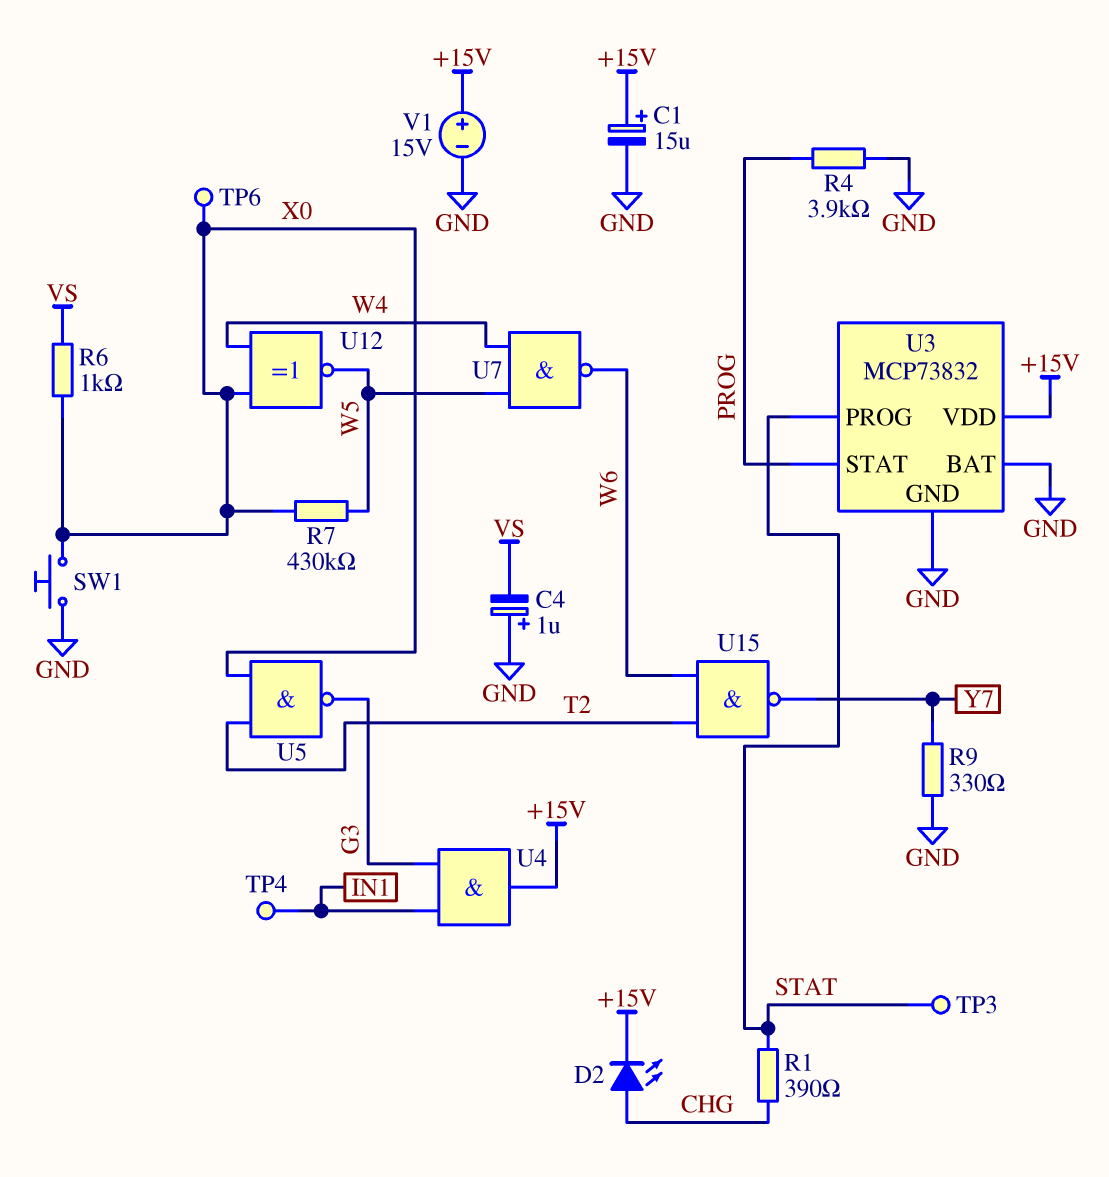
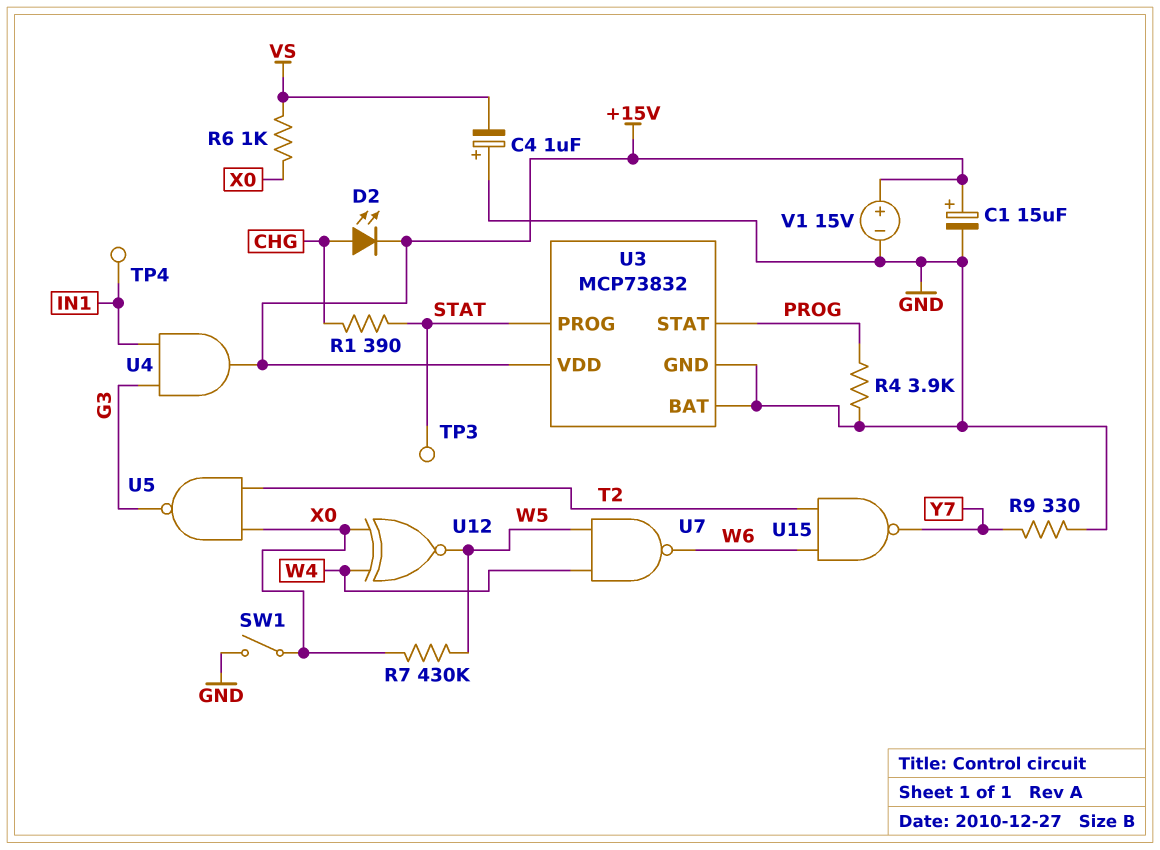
SW1: button (GND, X0) -> switch (GND, X0)
TP6: test point (X0) -> none

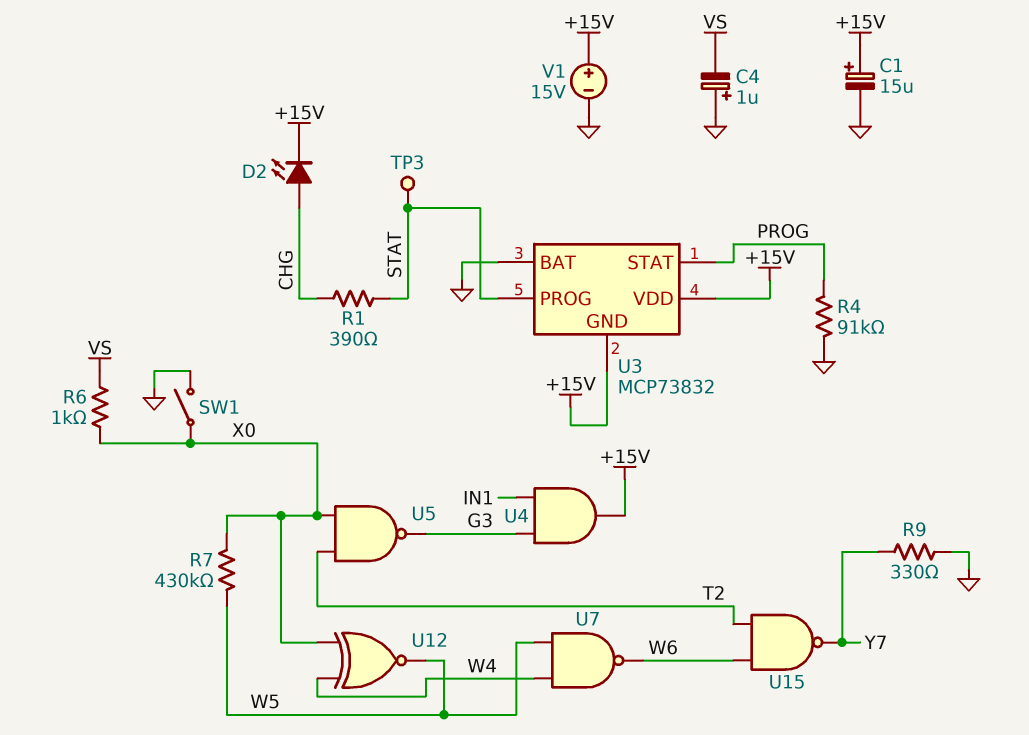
R4: 3.9k (GND, PROG) -> 91k (GND, PROG)
TP4: test point (IN1) -> none
U3 pin GND: GND -> +15V

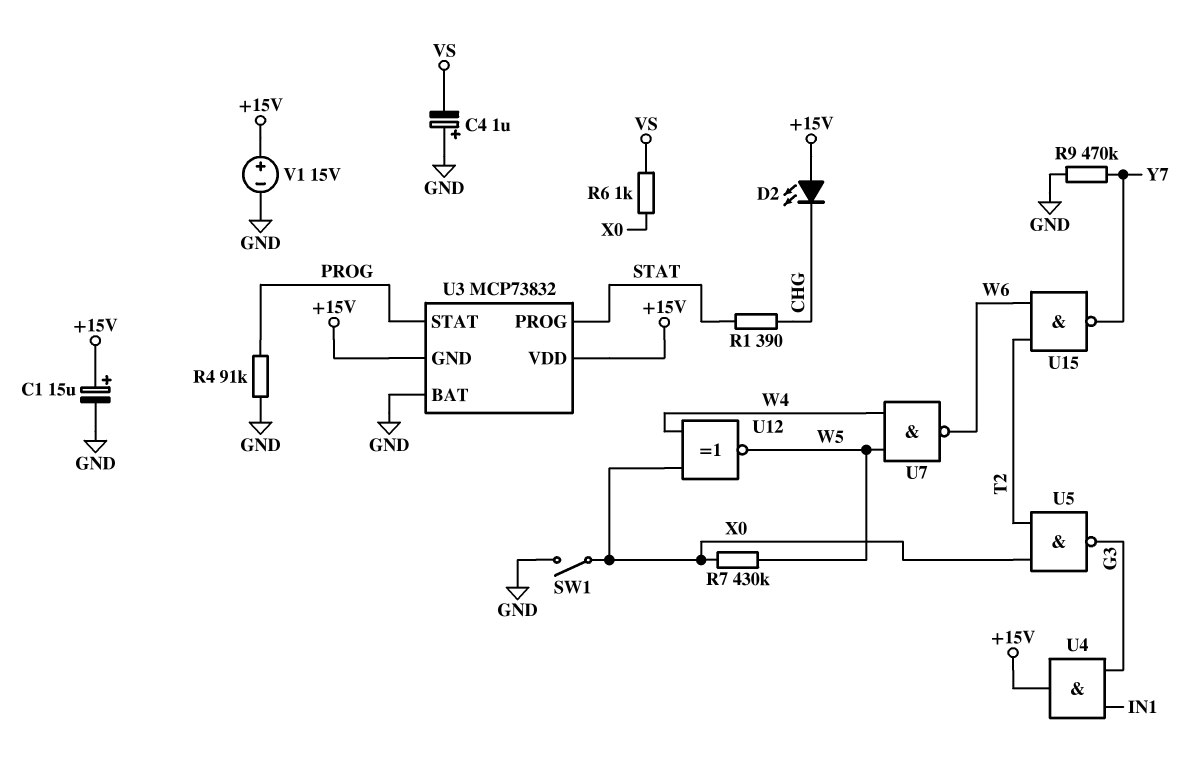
D2: LED (A CHG, K +15V) -> LED (A +15V, K CHG)
R9: 330 (GND, Y7) -> 470k (GND, Y7)
TP3: test point (STAT) -> none

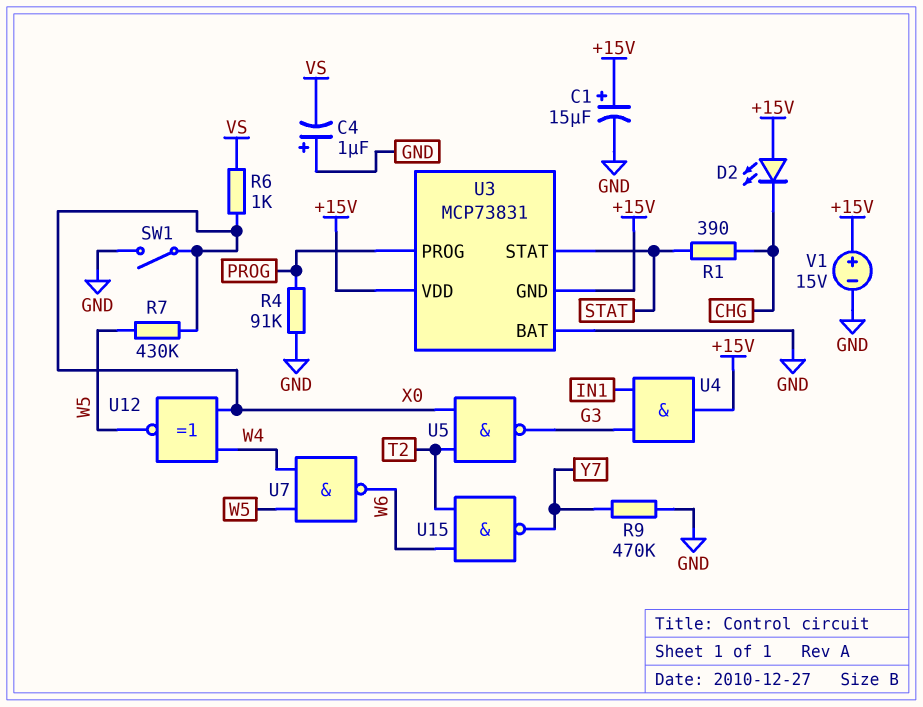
U3: MCP73832 -> MCP73831
U3 pin PROG: STAT -> PROG
U3 pin STAT: PROG -> STAT

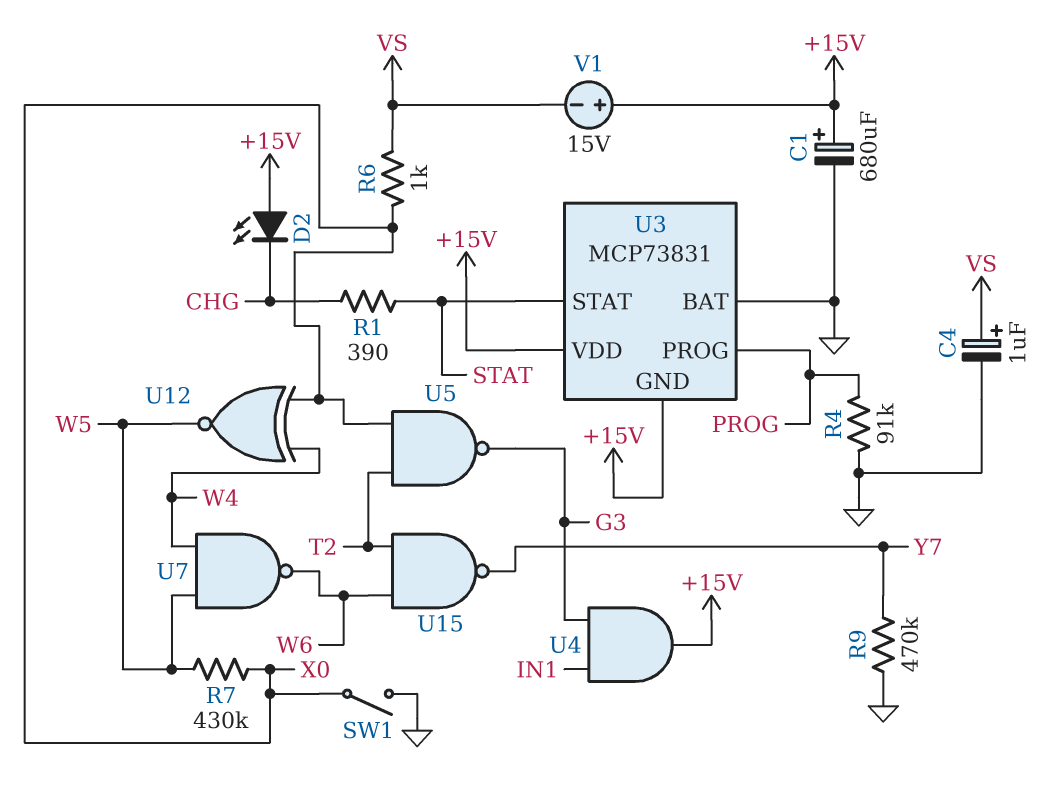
C1: 15uF (plus +15V, minus GND) -> 680uF (plus +15V, minus GND)
C4: 1uF (plus GND, minus VS) -> 1uF (plus VS, minus GND)
V1: 15V (plus +15V, minus GND) -> 15V (plus +15V, minus VS)

